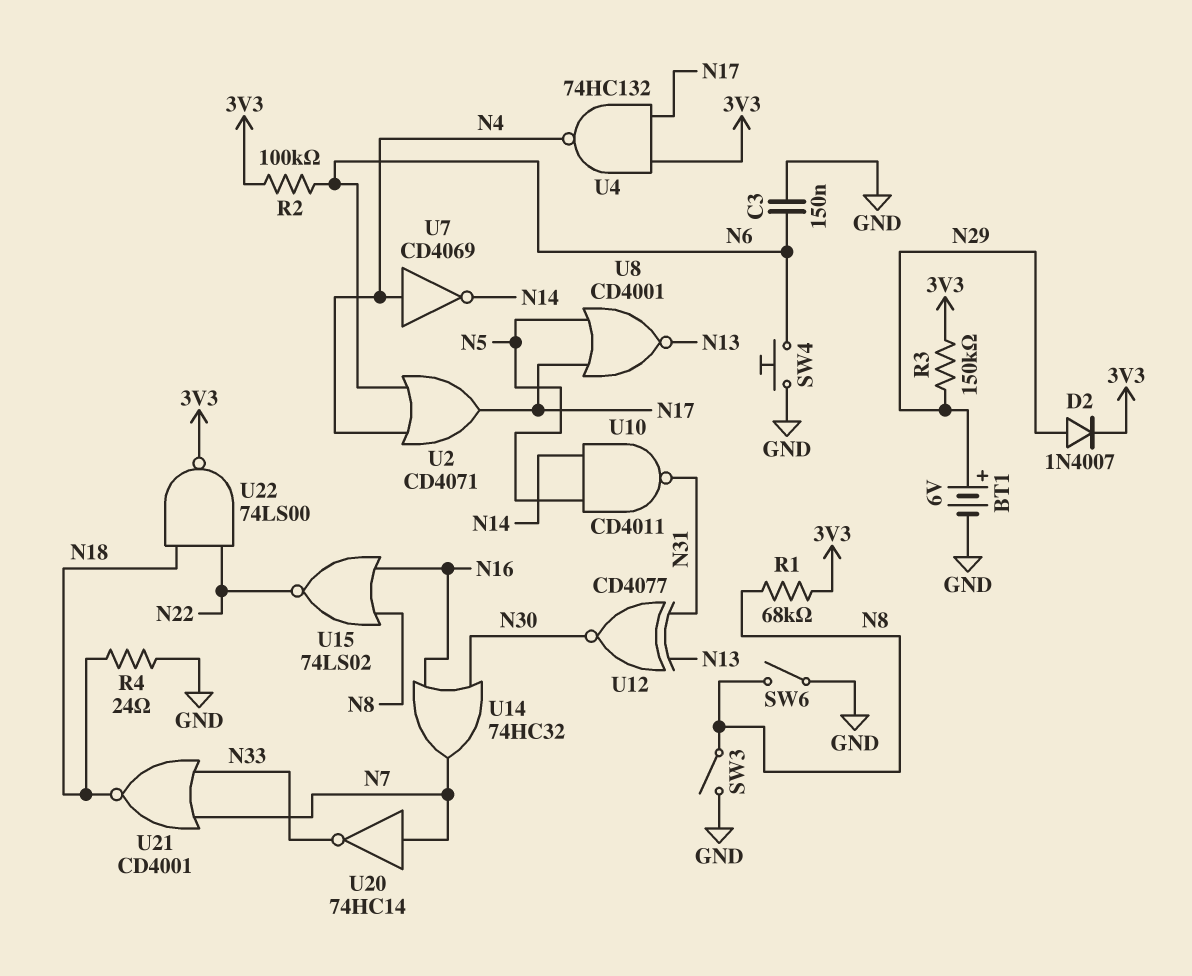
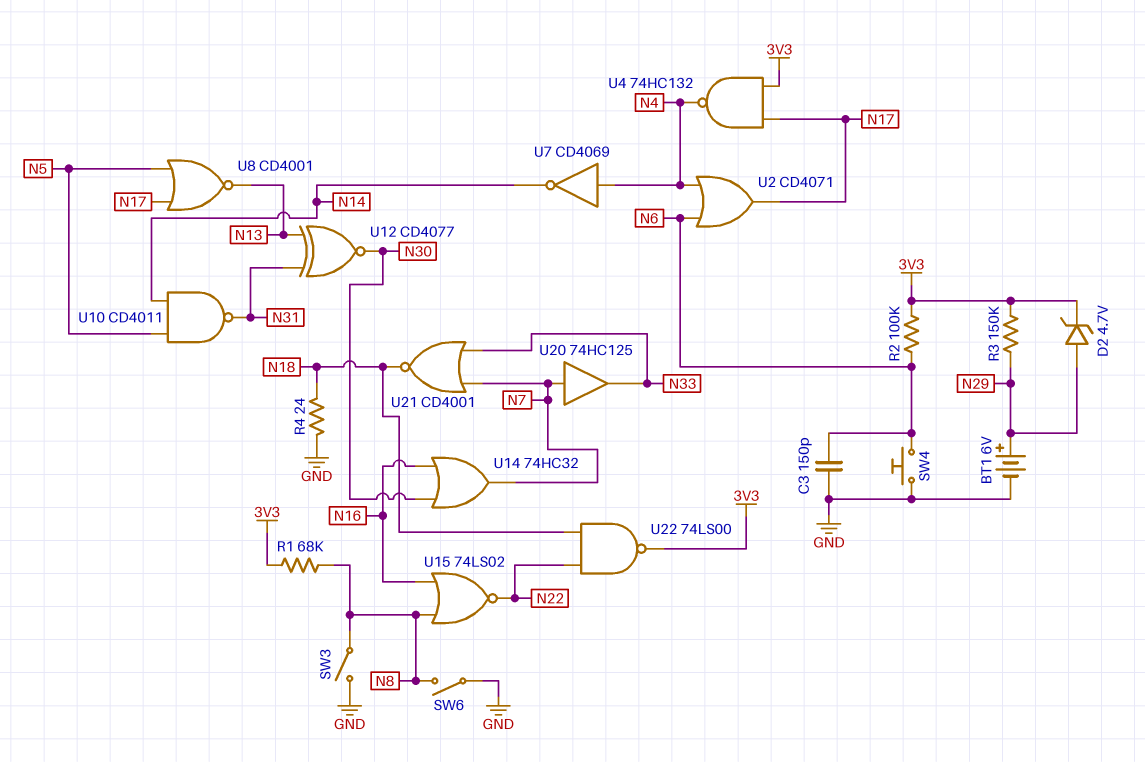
C3: 150nF (GND, N6) -> 150pF (GND, N6)
D2: diode 1N4007 (A N29, K 3V3) -> zener 4.7V (A N29, K 3V3)
U20: NOT 74HC14 (in N7, out N33) -> buffer 74HC125 (in N7, out N33)

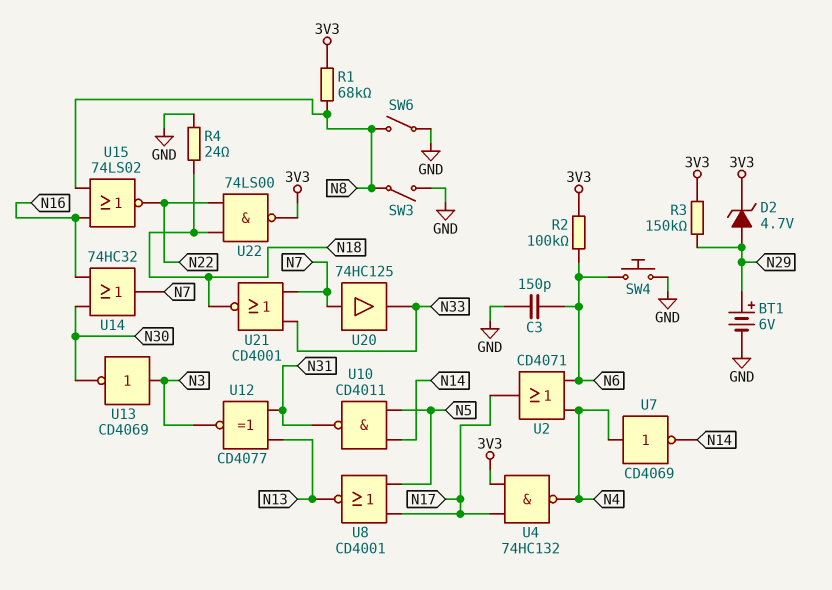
U12: XNOR CD4077 (in N13, in N31, out N30) -> XNOR CD4077 (in N13, in N31, out N3)
U13: none -> NOT CD4069 (in N3, out N30)

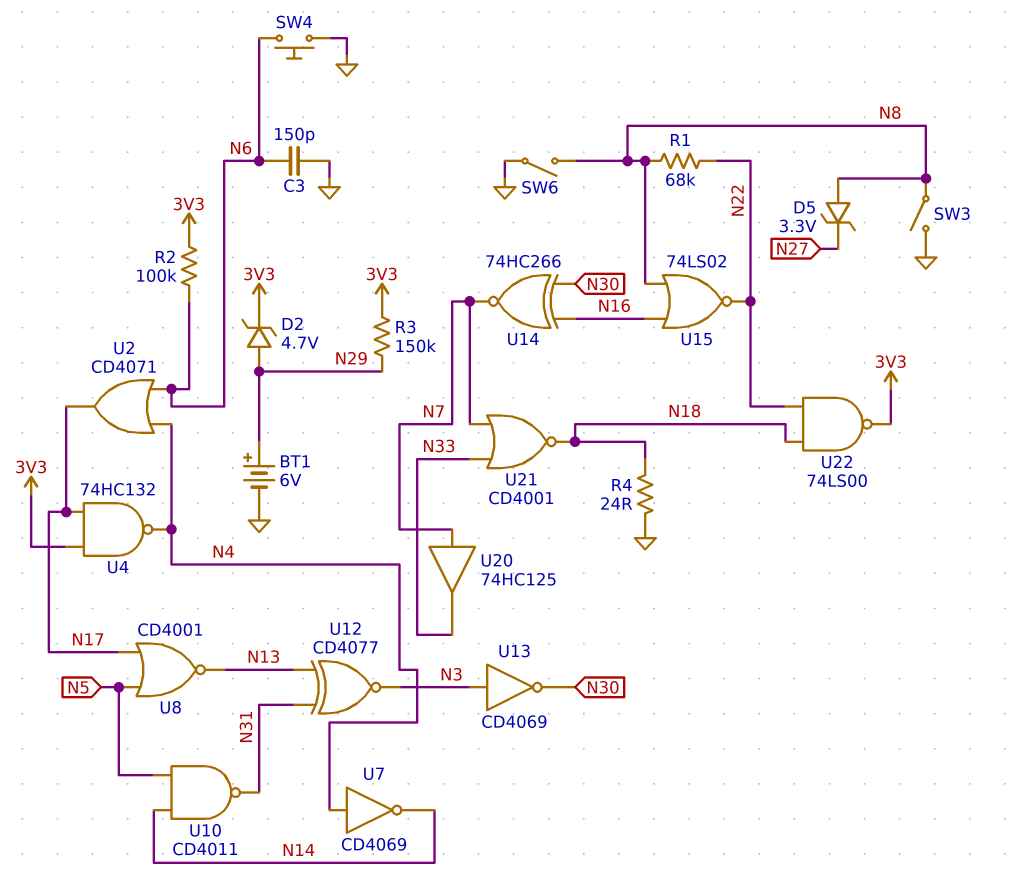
D5: none -> zener 3.3V (A N8, K N27)
R1: 68k (3V3, N8) -> 68k (N8, N22)
U14: OR 74HC32 (in N16, in N30, out N7) -> XNOR 74HC266 (in N16, in N30, out N7)

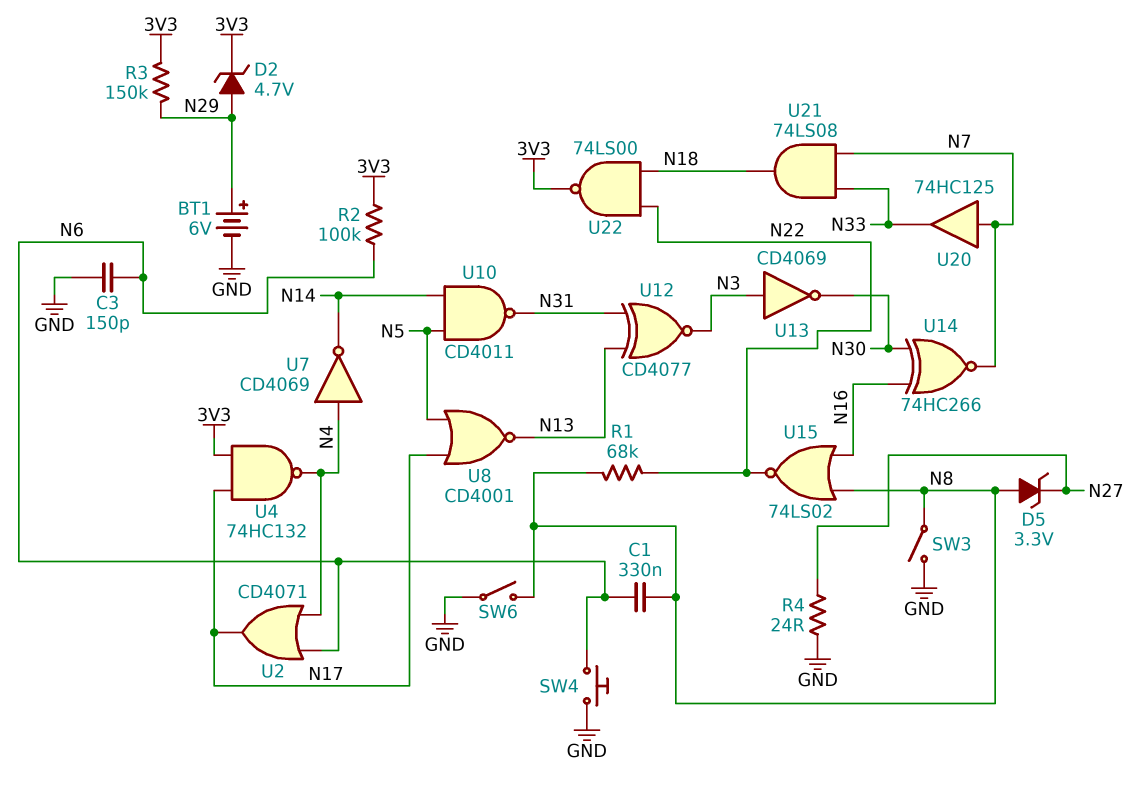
C1: none -> 330nF (N6, N8)
R4: 24 (GND, N18) -> 24 (GND, N27)
U21: NOR CD4001 (in N7, in N33, out N18) -> AND 74LS08 (in N7, in N33, out N18)

